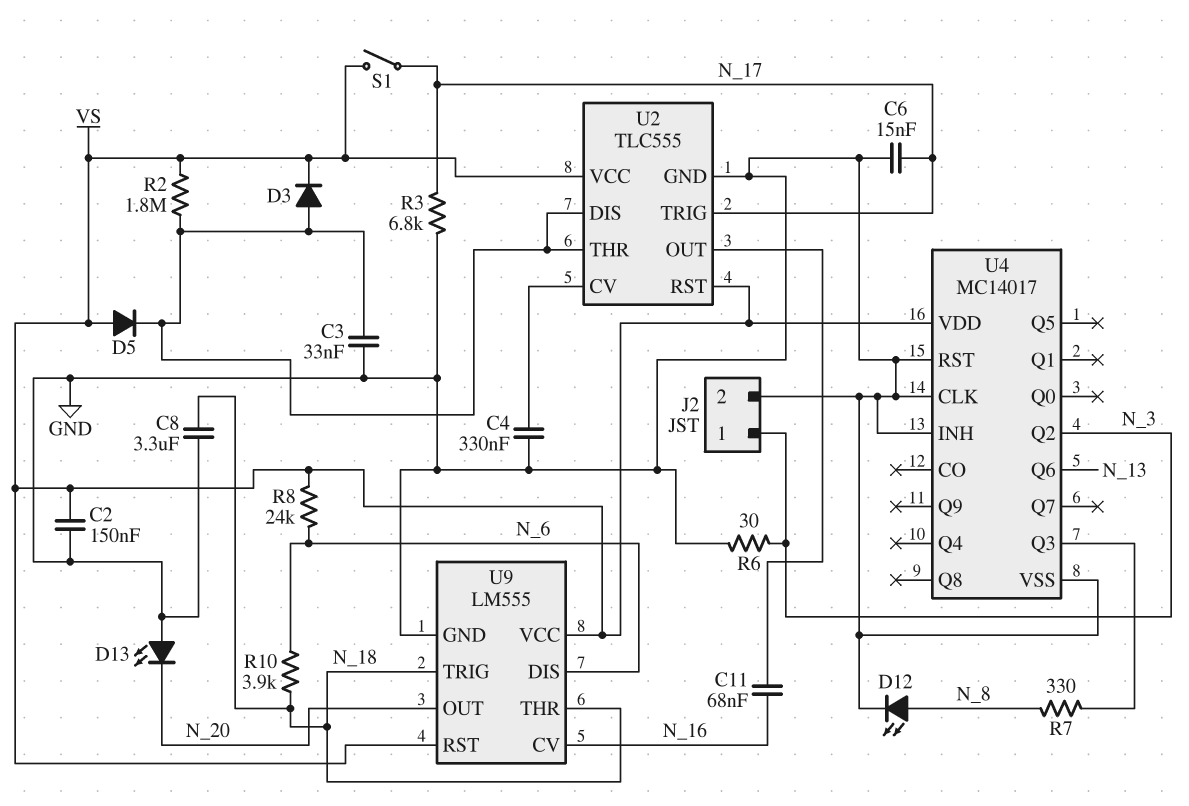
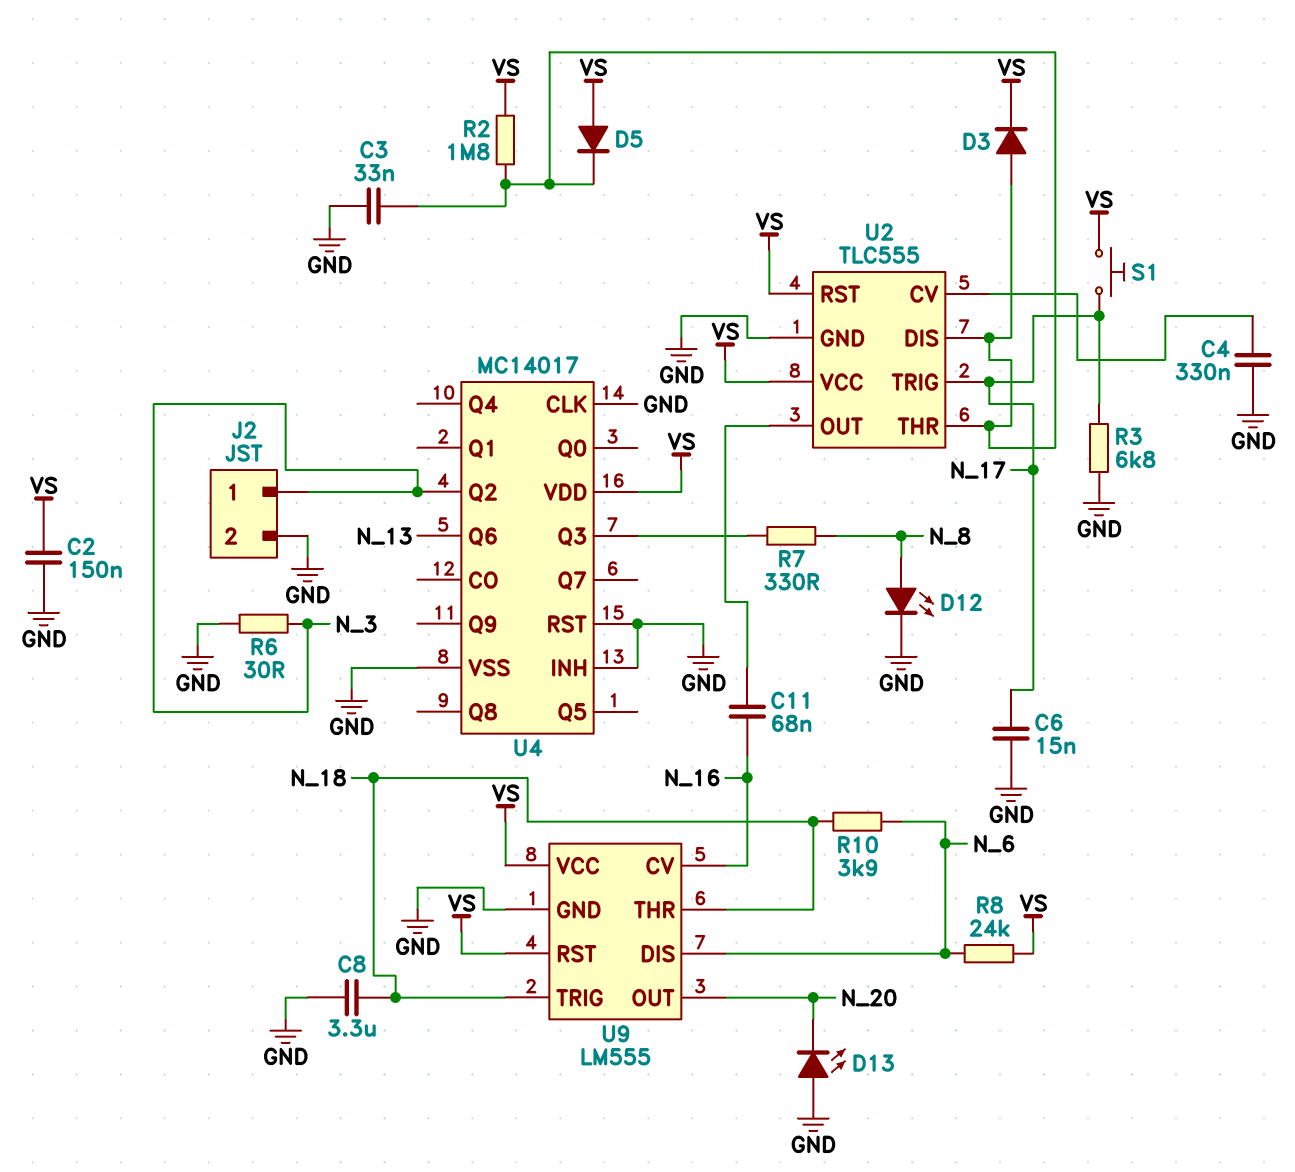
S1: switch (N_17, VS) -> button (N_17, VS)

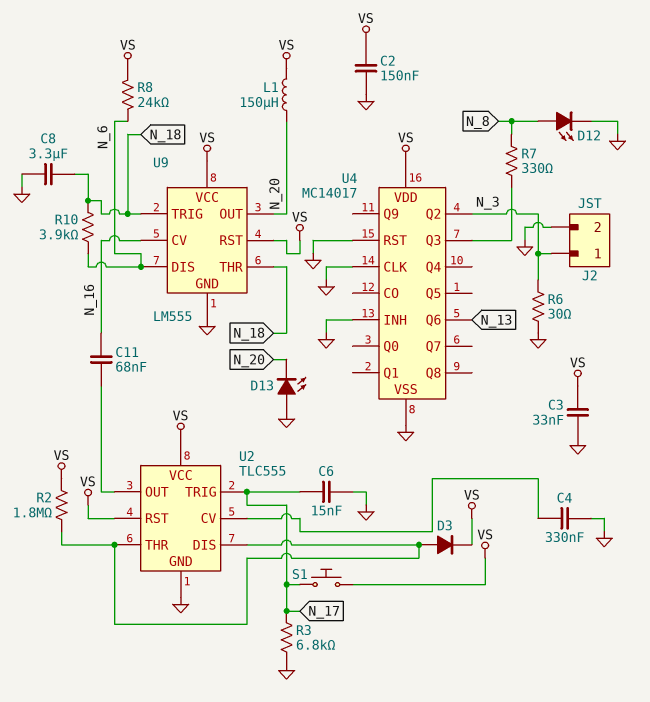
C3: 33nF (GND, U2/DIS) -> 33nF (GND, VS)
D5: diode (A VS, K U2/DIS) -> none
L1: none -> 150uH (N_20, VS)

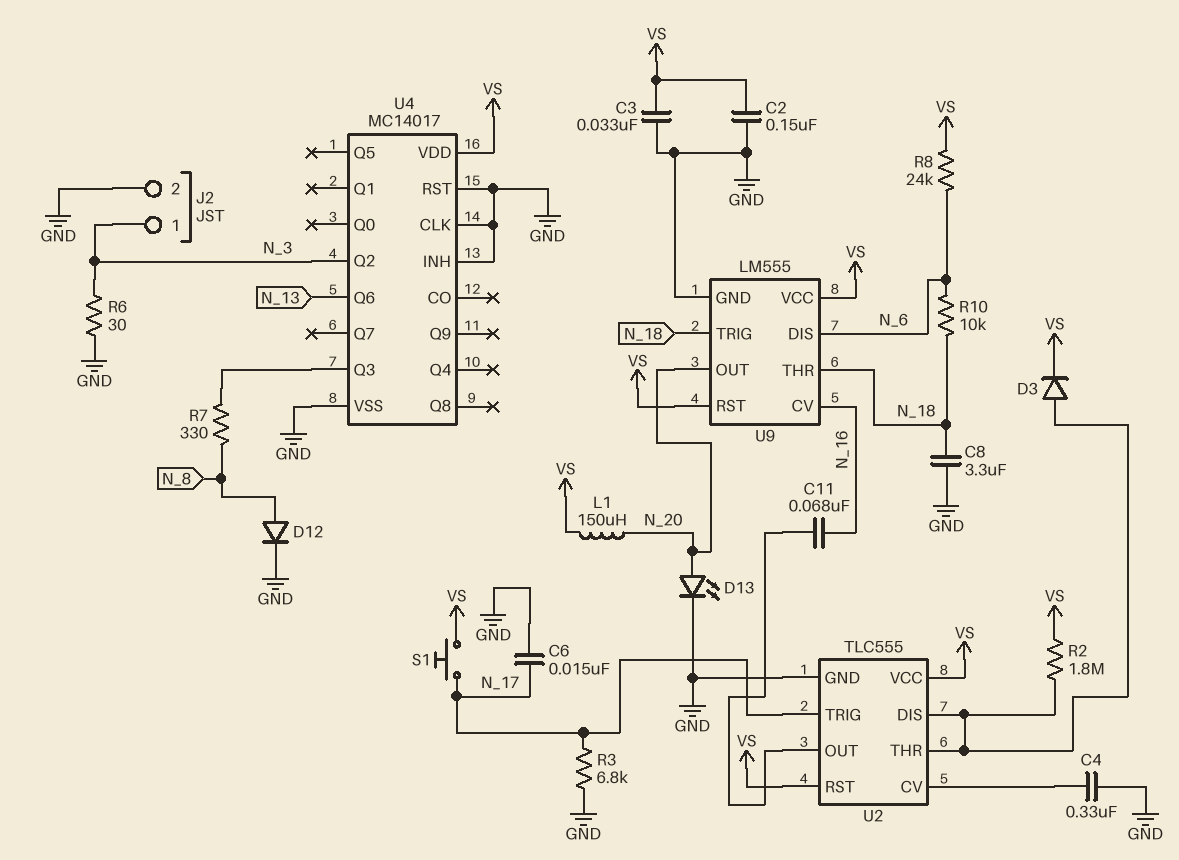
D12: LED (A N_8, K GND) -> diode (A N_8, K GND)
D13: LED (A GND, K N_20) -> LED (A N_20, K GND)
R10: 3.9k (N_6, N_18) -> 10k (N_6, N_18)

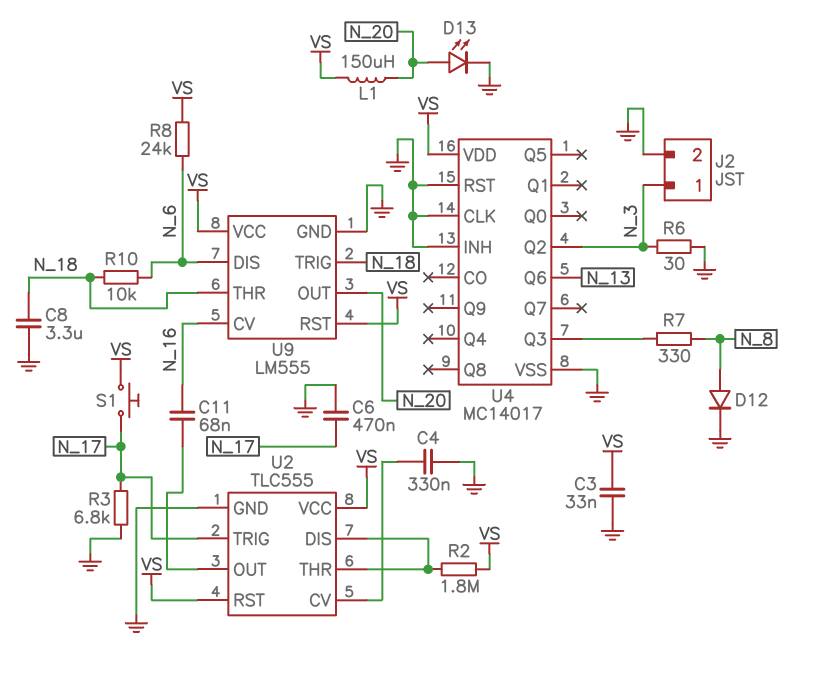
C2: 150nF (GND, VS) -> none
C6: 15nF (GND, N_17) -> 470nF (GND, N_17)
D3: diode (A U2/DIS, K VS) -> none

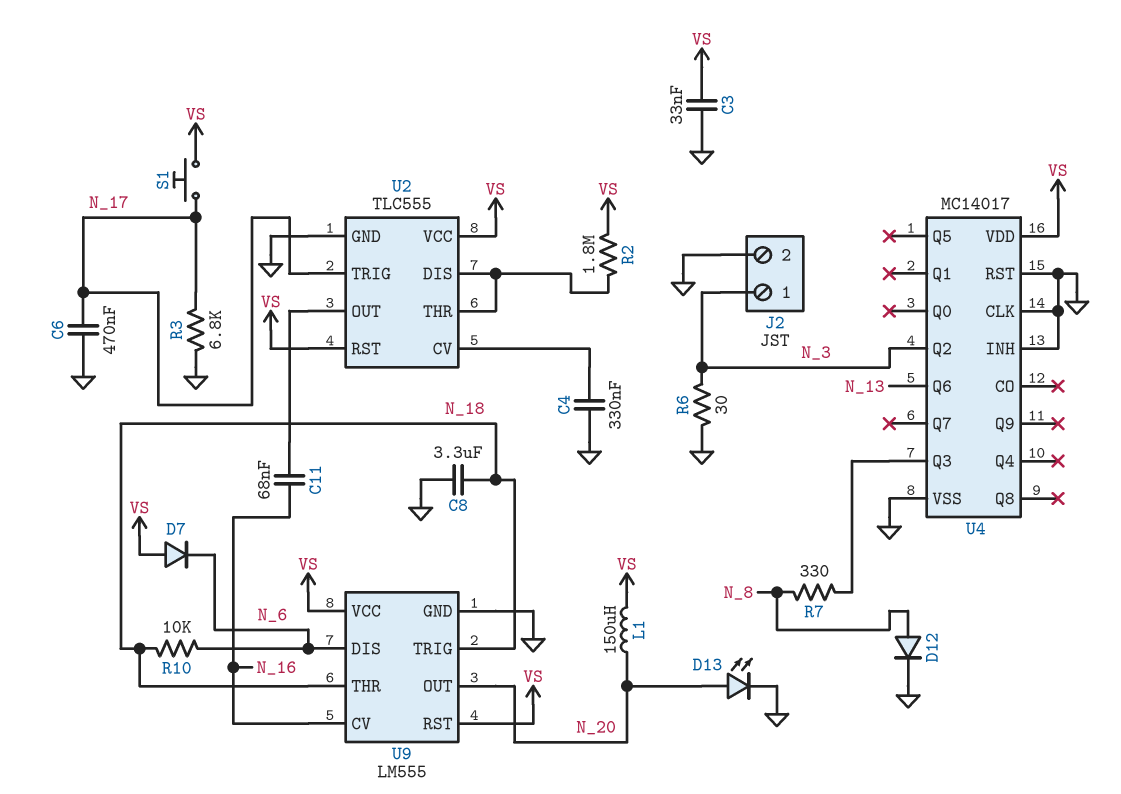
D7: none -> diode (A VS, K N_6)
R8: 24k (N_6, VS) -> none

